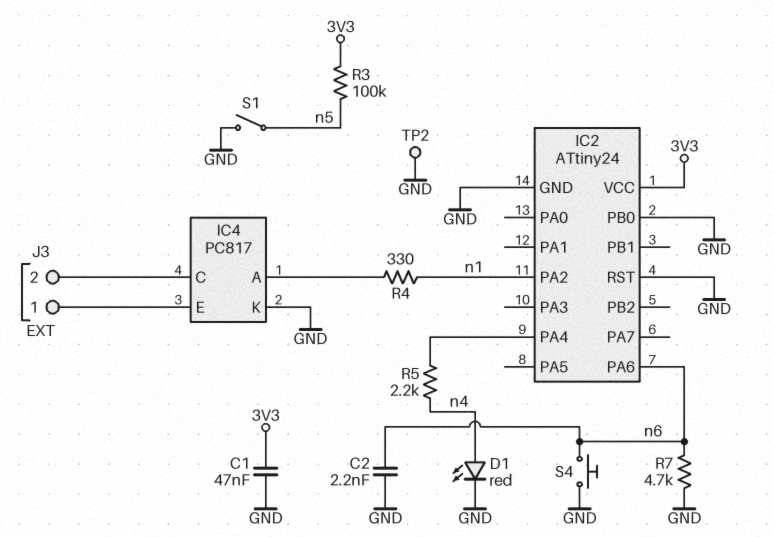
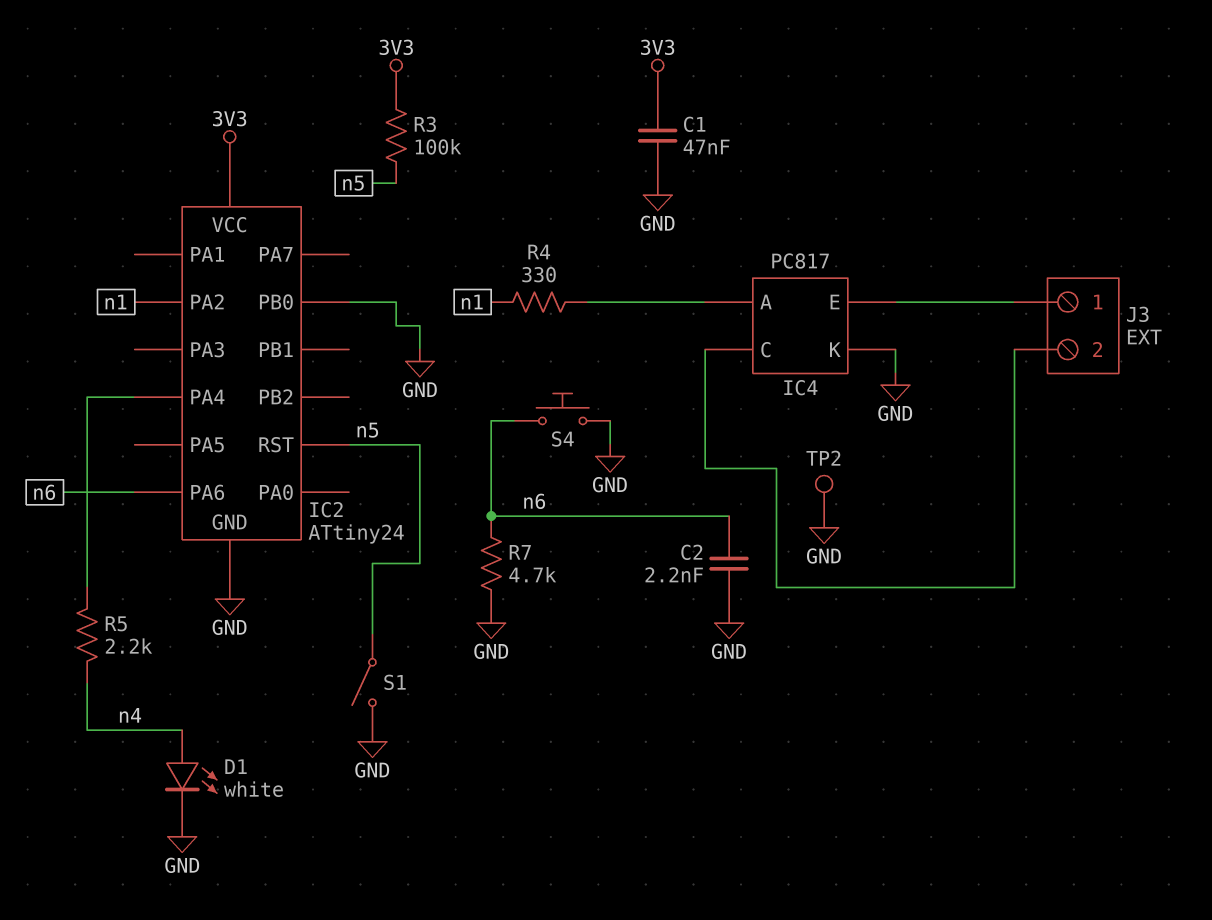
D1: LED red (A n4, K GND) -> LED white (A n4, K GND)
IC2 pin RST: GND -> n5

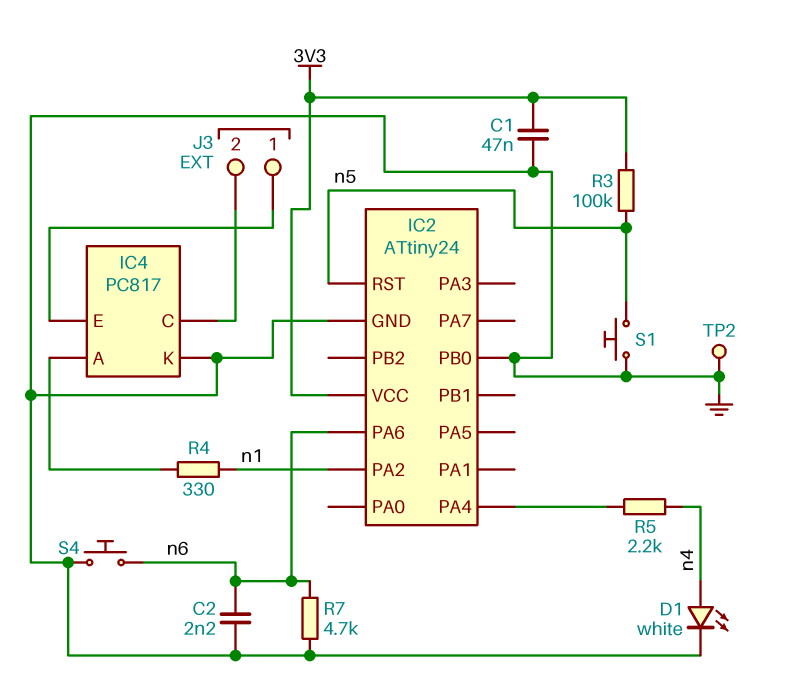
S1: switch (GND, n5) -> button (GND, n5)

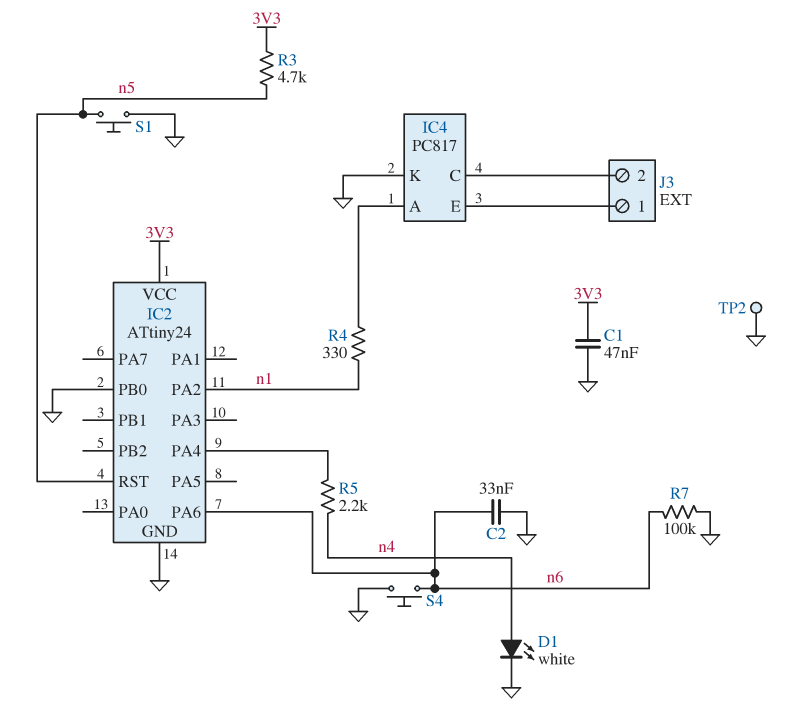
C2: 2.2nF (GND, n6) -> 33nF (GND, n6)
R3: 100k (3V3, n5) -> 4.7k (3V3, n5)
R7: 4.7k (GND, n6) -> 100k (GND, n6)

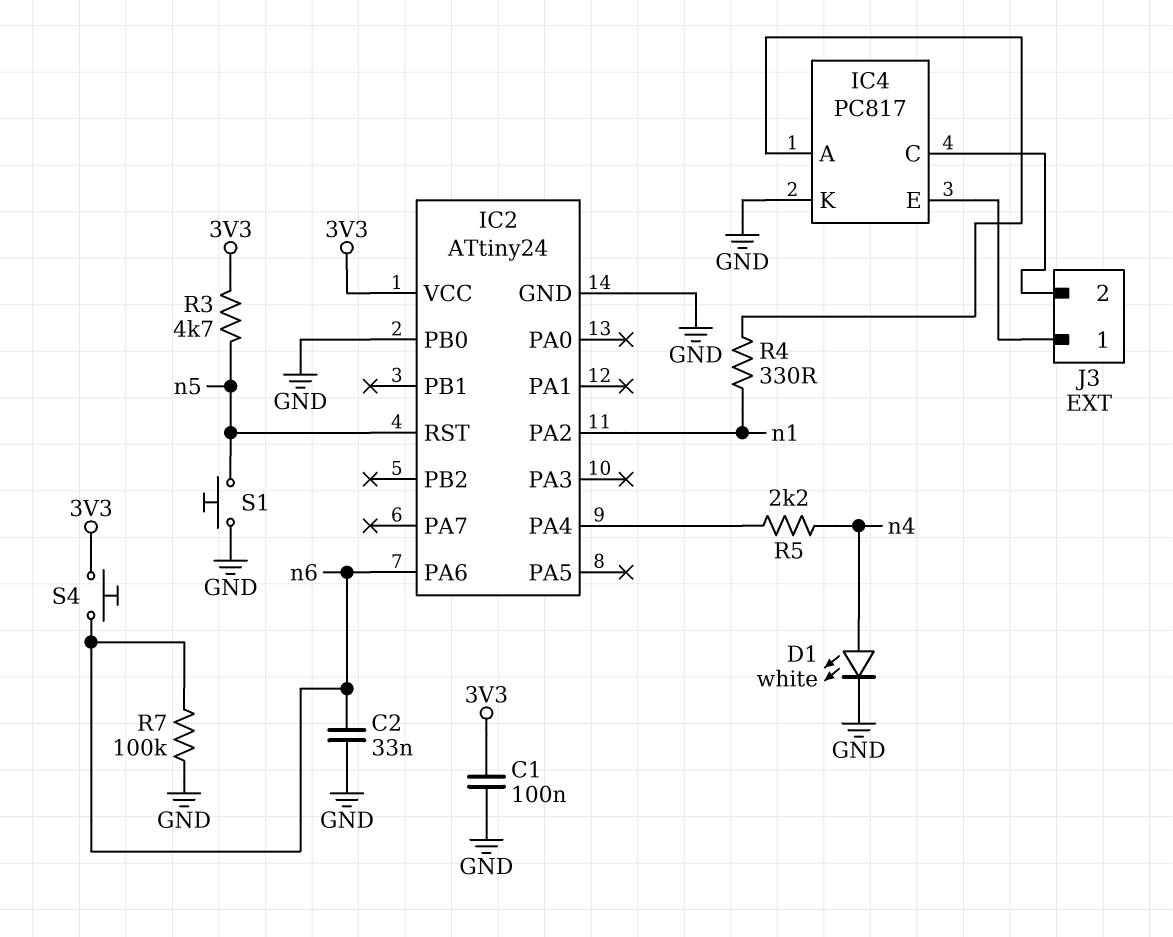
C1: 47nF (3V3, GND) -> 100nF (3V3, GND)
S4: button (GND, n6) -> button (3V3, n6)
TP2: test point (GND) -> none

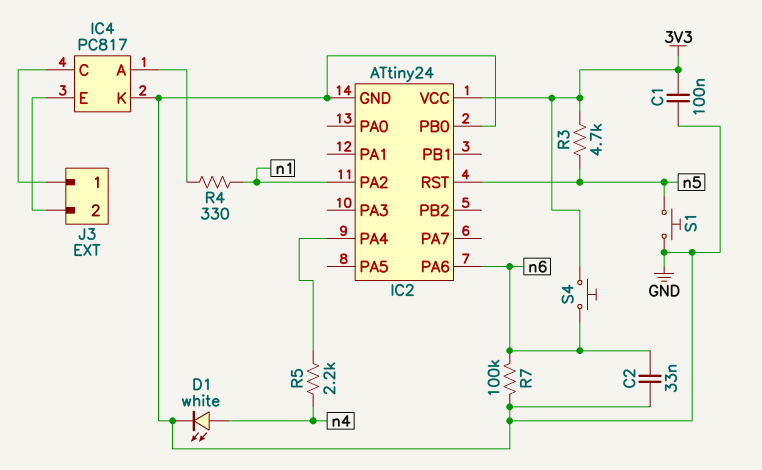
J3 pin 1: IC4/E -> IC4/C
J3 pin 2: IC4/C -> IC4/E

